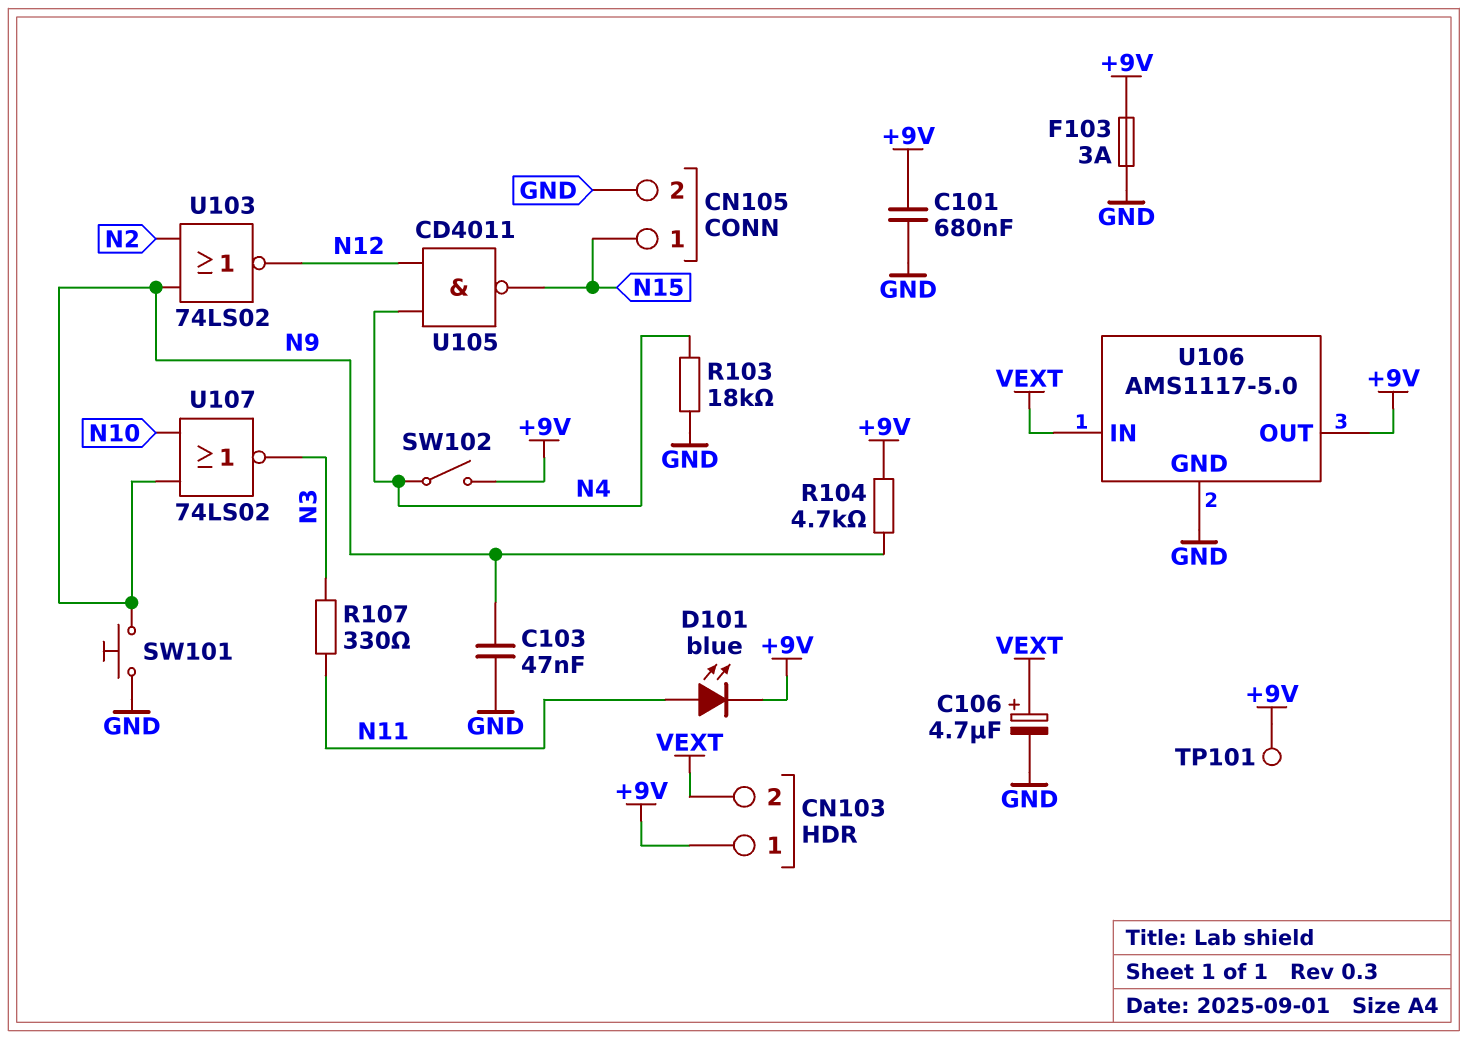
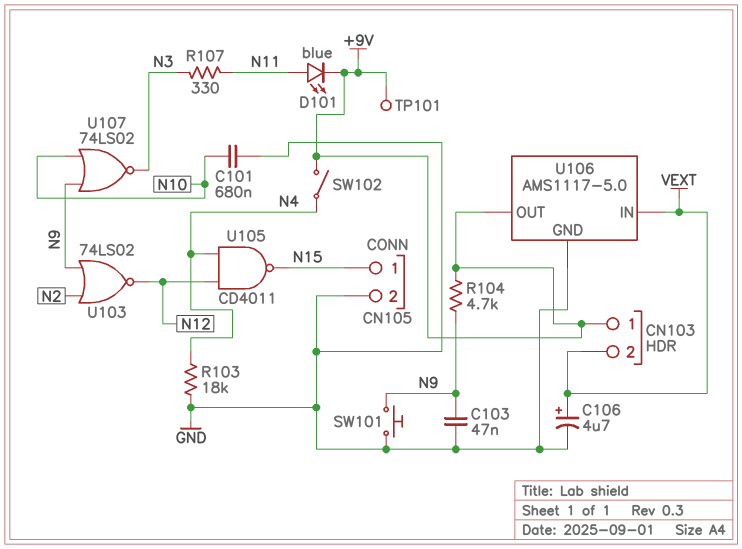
C101: 680nF (+9V, GND) -> 680nF (GND, N10)
F103: 3A (+9V, GND) -> none

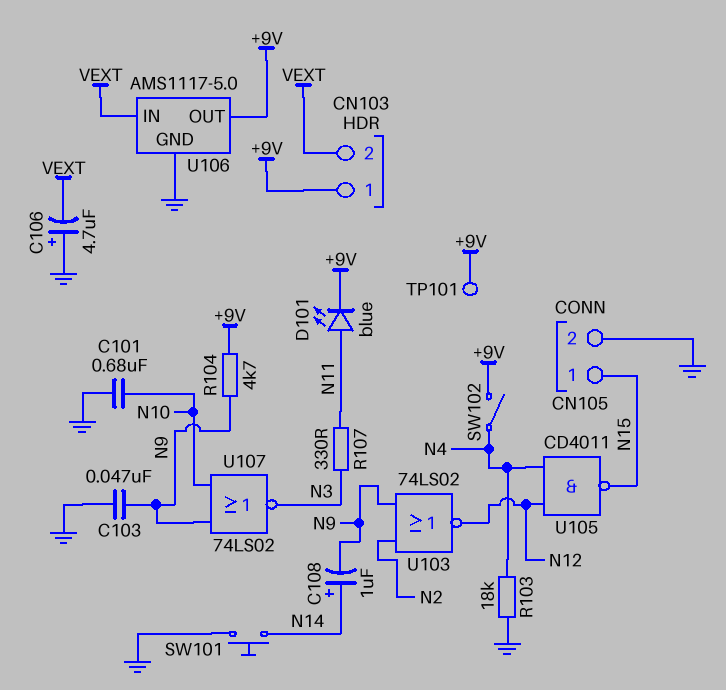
C106: 4.7uF (plus VEXT, minus GND) -> 4.7uF (plus GND, minus VEXT)
C108: none -> 1uF (plus N14, minus N9)
SW101: button (GND, N9) -> button (GND, N14)

